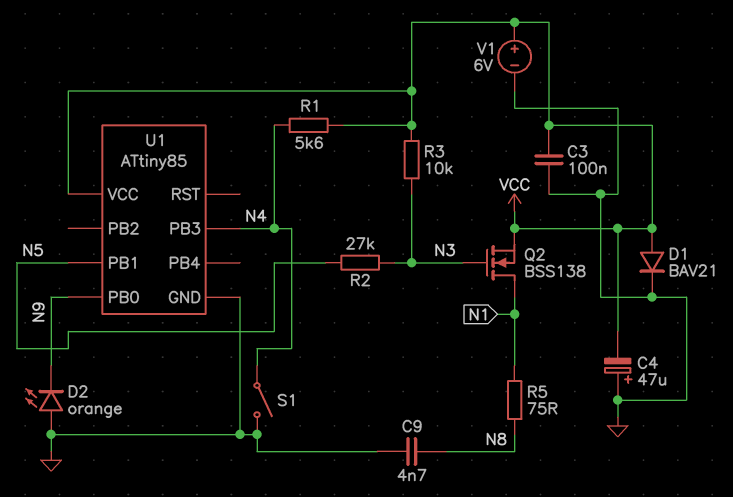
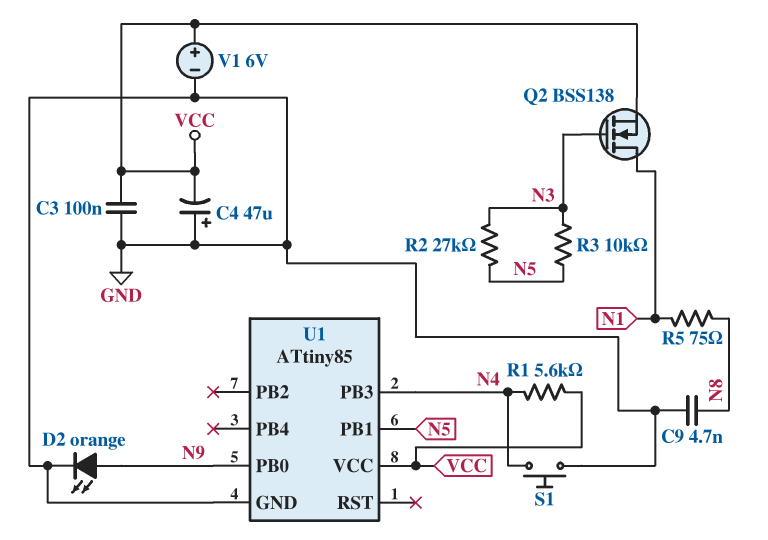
D1: diode BAV21 (A VCC, K GND) -> none
D2: LED orange (A GND, K N9) -> LED orange (A N9, K GND)
R3: 10k (N3, VCC) -> 10k (N3, N5)
S1: switch (GND, N4) -> button (GND, N4)

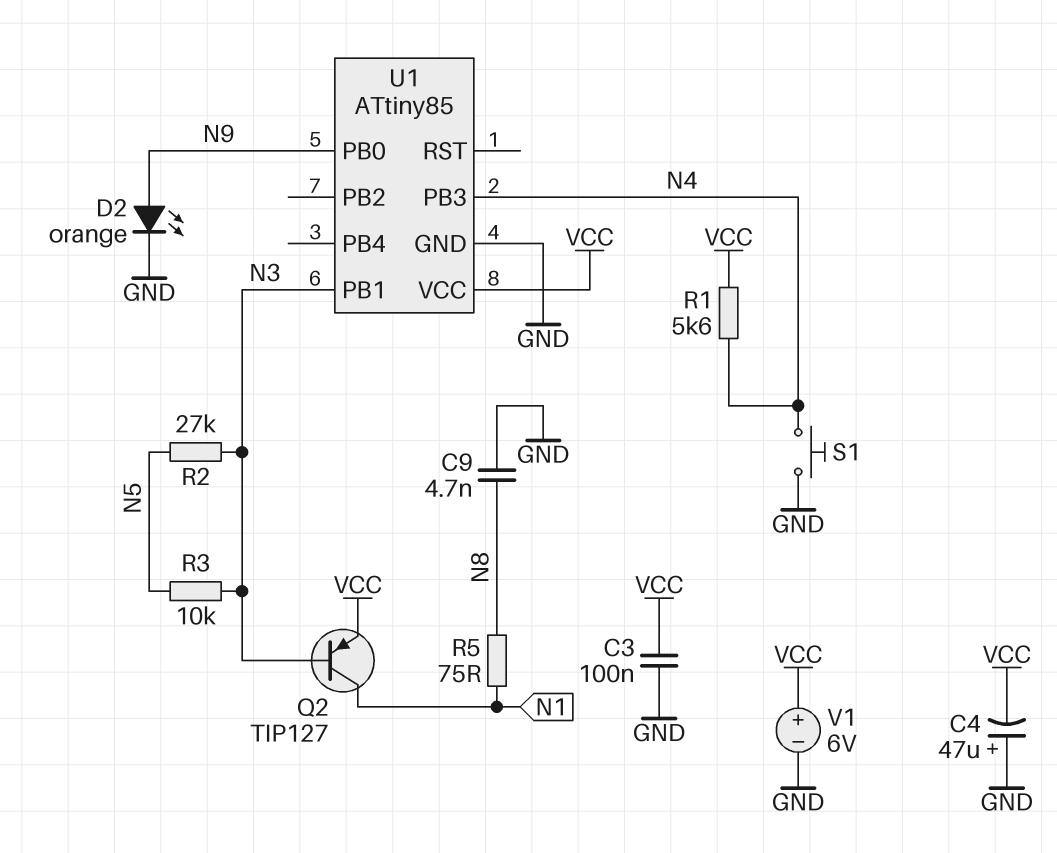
Q2: NMOS BSS138 (G N3, D N1, S VCC) -> PNP TIP127 (B N3, C N1, E VCC)
U1 pin PB1: N5 -> N3

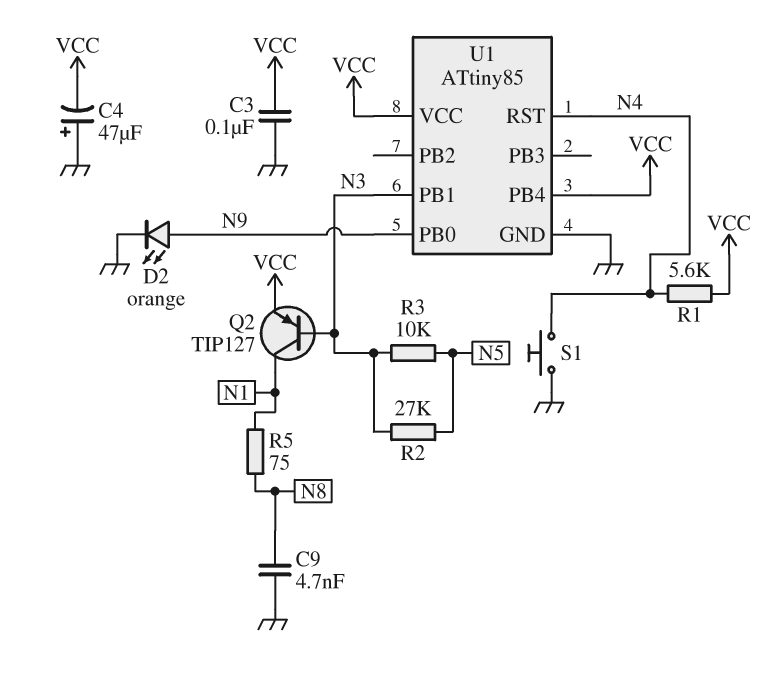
U1 pin PB3: N4 -> none
U1 pin PB4: none -> VCC
U1 pin RST: none -> N4
V1: 6V (plus VCC, minus GND) -> none

